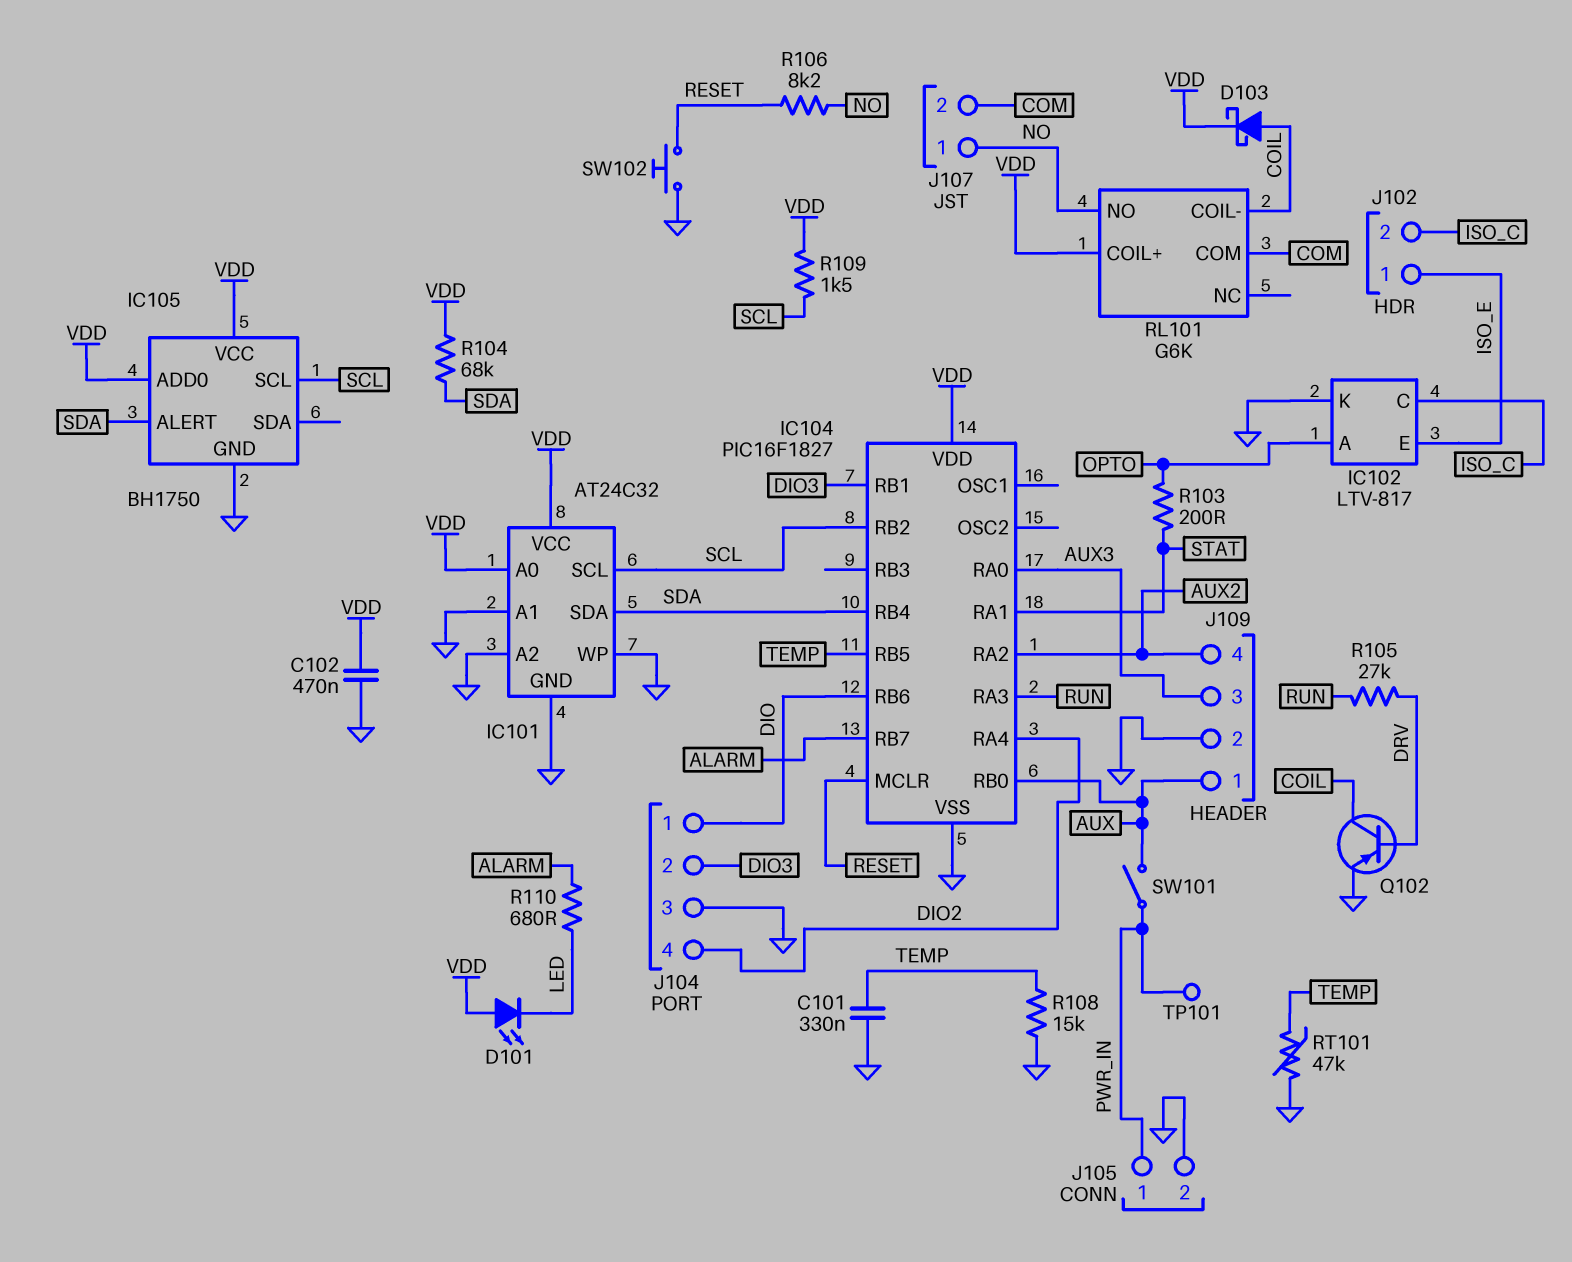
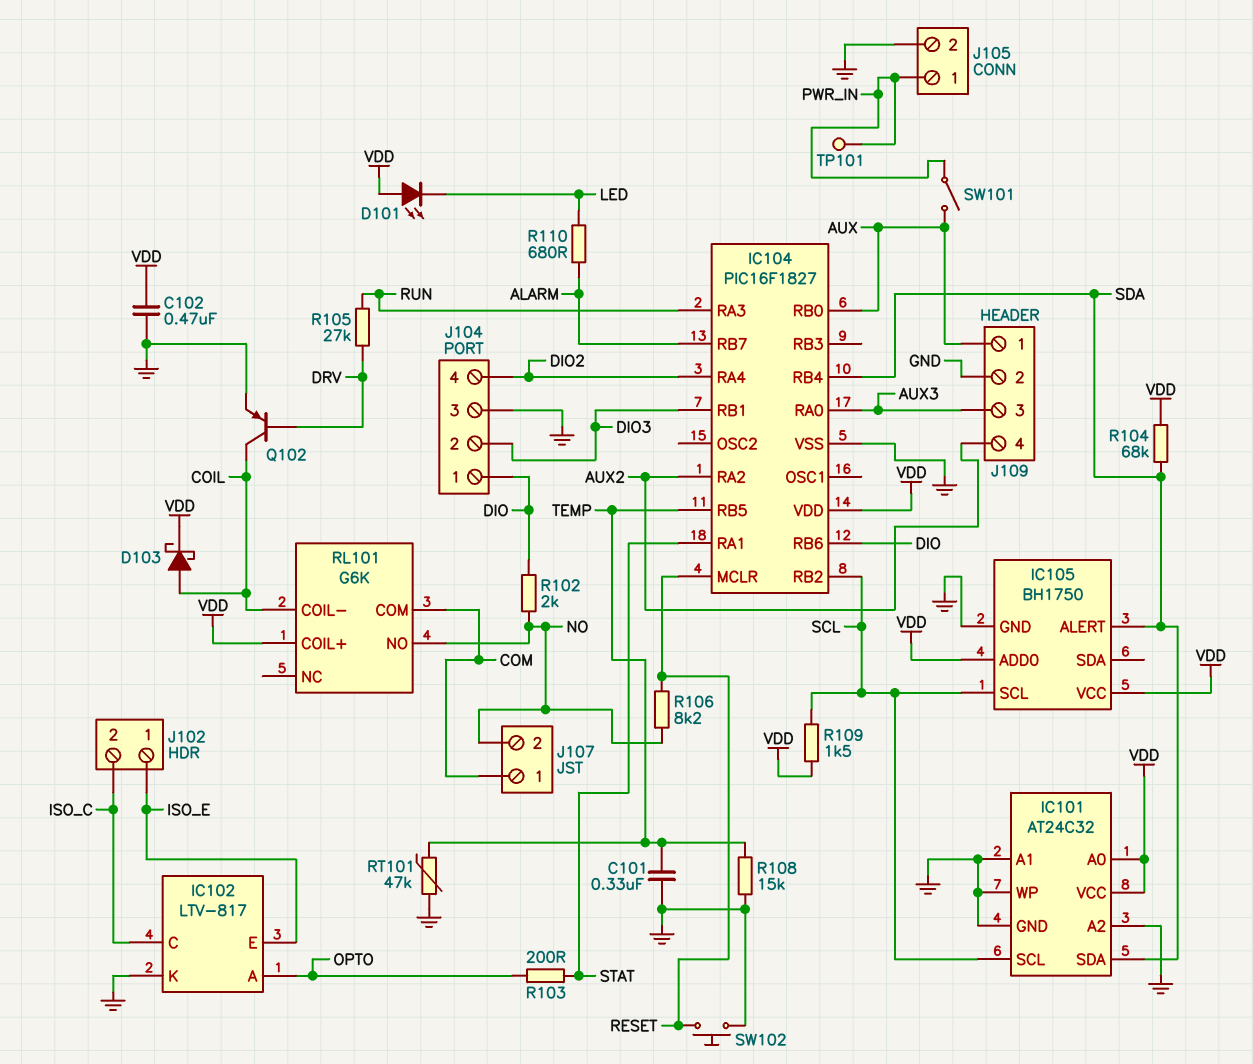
J107 pin 1: NO -> COM
J107 pin 2: COM -> NO
R102: none -> 2k (DIO, NO)

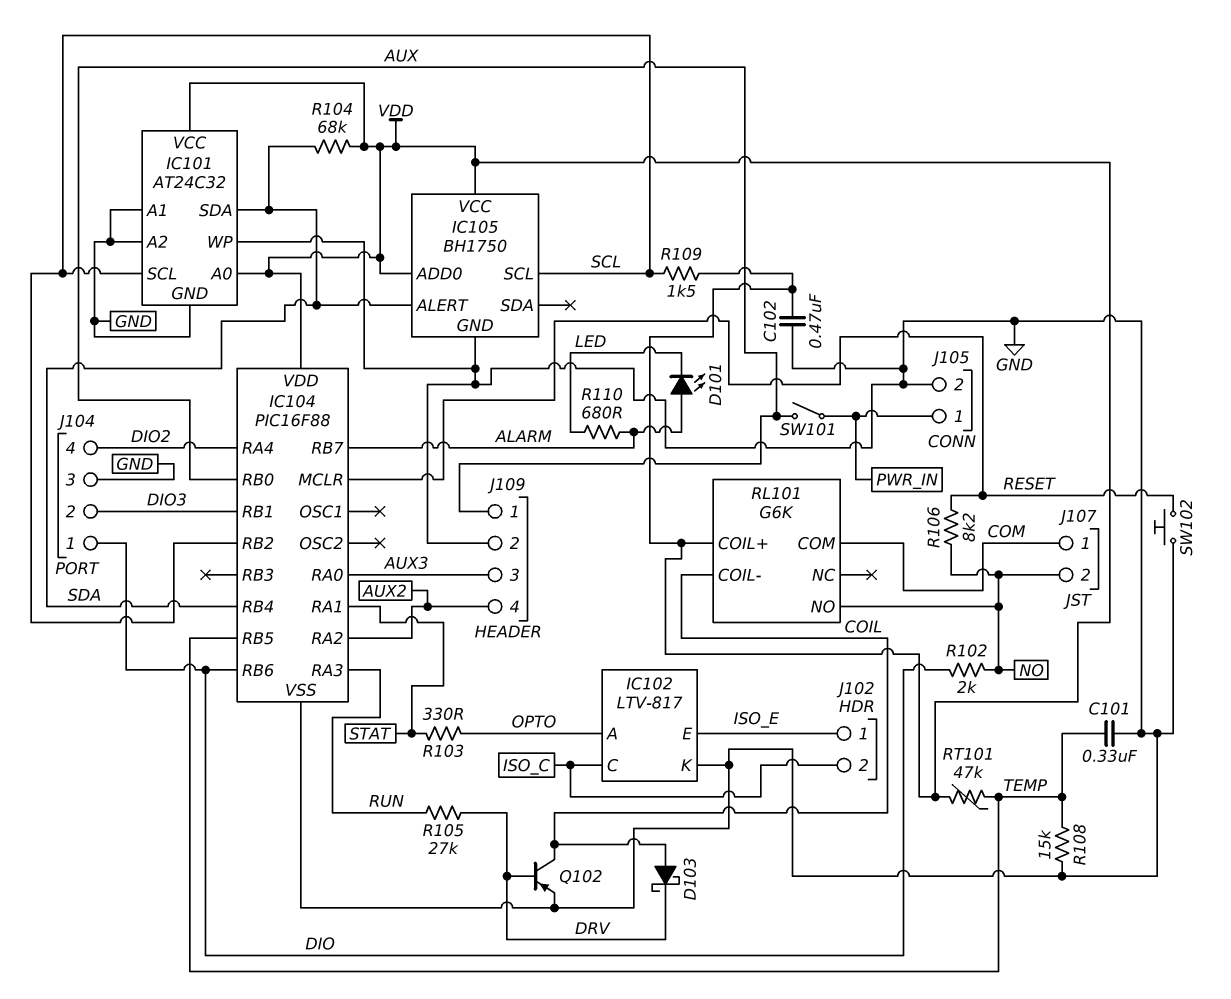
D101: LED (A VDD, K LED) -> LED (A ALARM, K LED)
D103: schottky (A COIL, K VDD) -> schottky (A COIL, K DRV)
IC104: PIC16F1827 -> PIC16F88
R103: 200 (OPTO, STAT) -> 330 (OPTO, STAT)
RT101: 47k (GND, TEMP) -> 47k (TEMP, VDD)
TP101: test point (PWR_IN) -> none

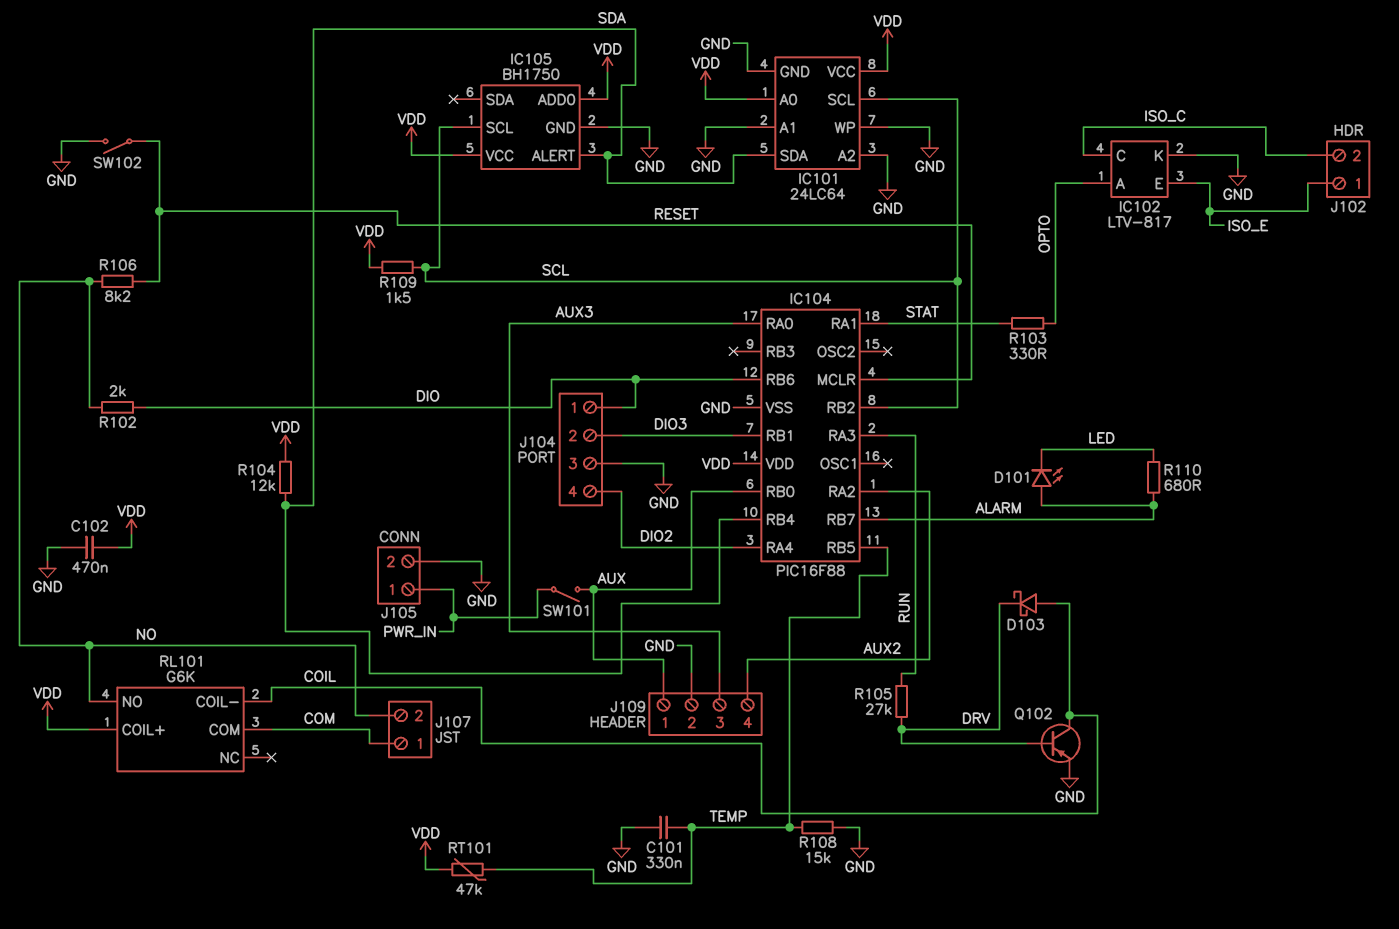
IC101: AT24C32 -> 24LC64
R104: 68k (SDA, VDD) -> 12k (SDA, VDD)
SW102: button (GND, RESET) -> switch (GND, RESET)

